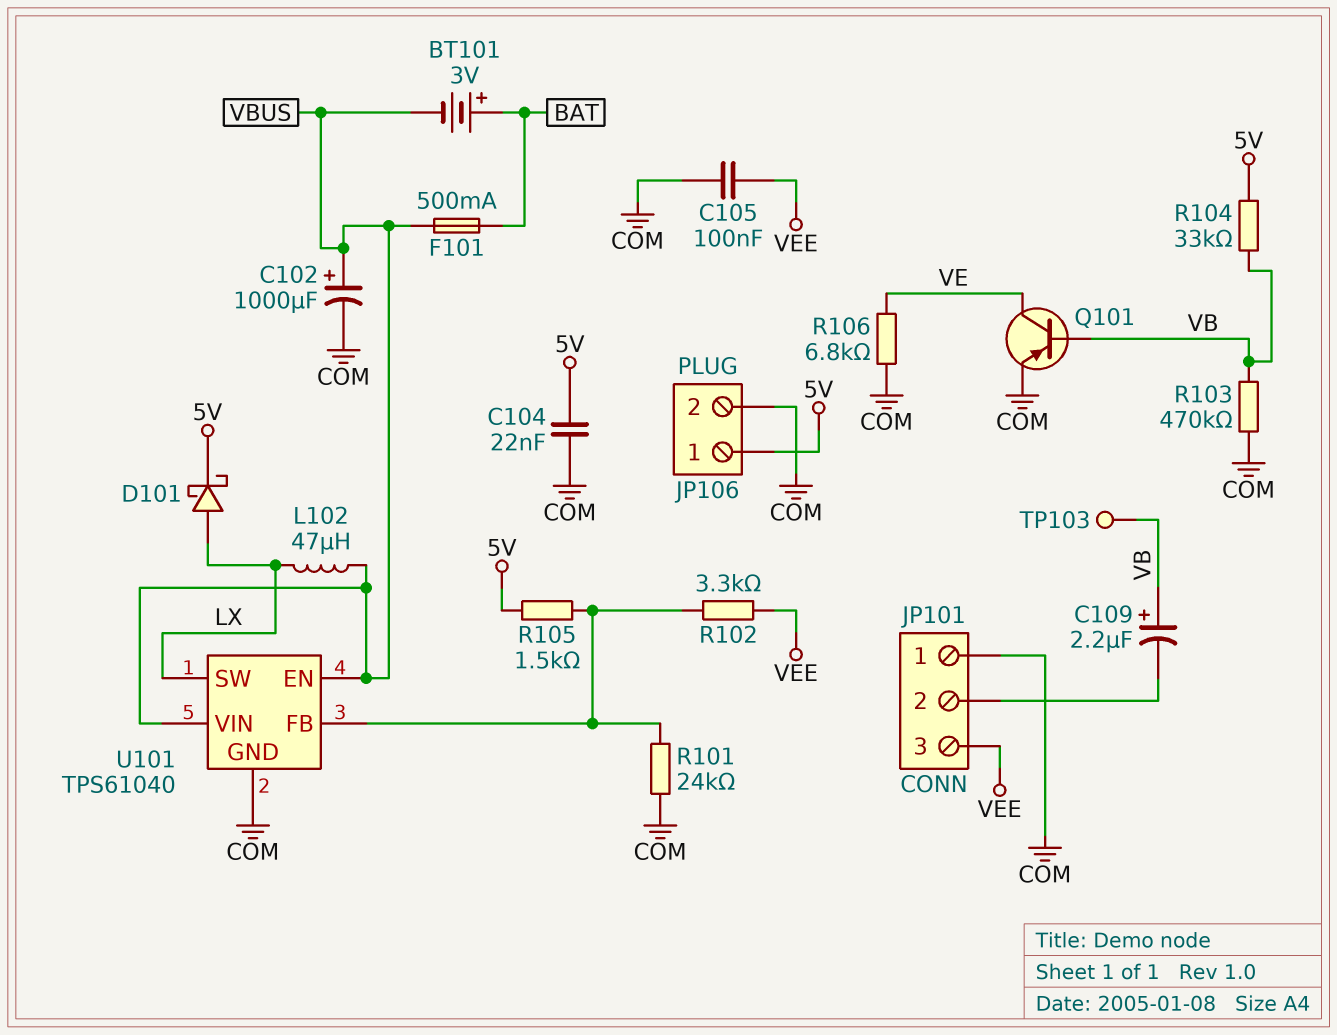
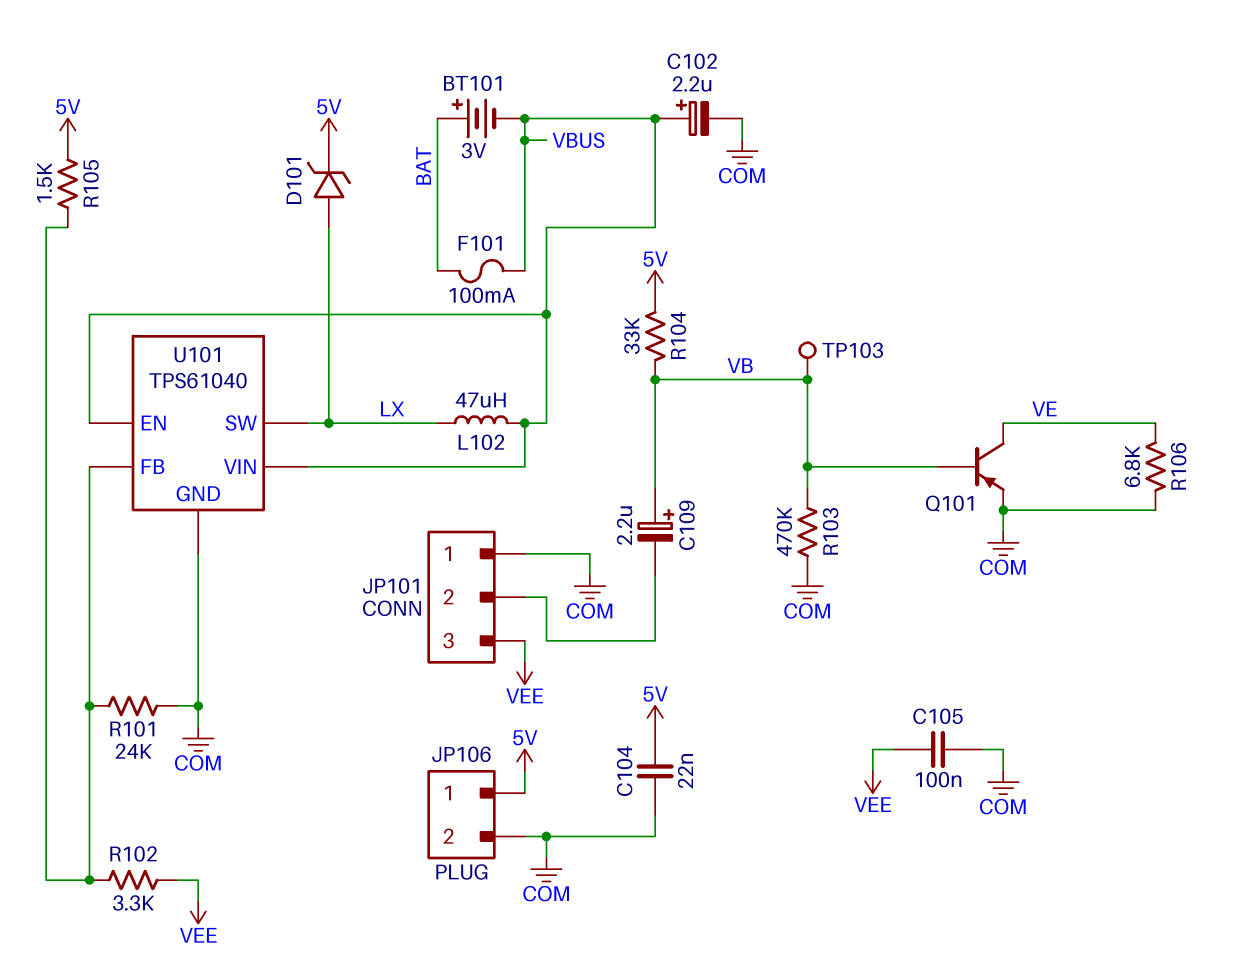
C102: 1000uF (plus VBUS, minus COM) -> 2.2uF (plus VBUS, minus COM)
D101: schottky (A LX, K 5V) -> zener (A LX, K 5V)
F101: 500mA (BAT, VBUS) -> 100mA (BAT, VBUS)

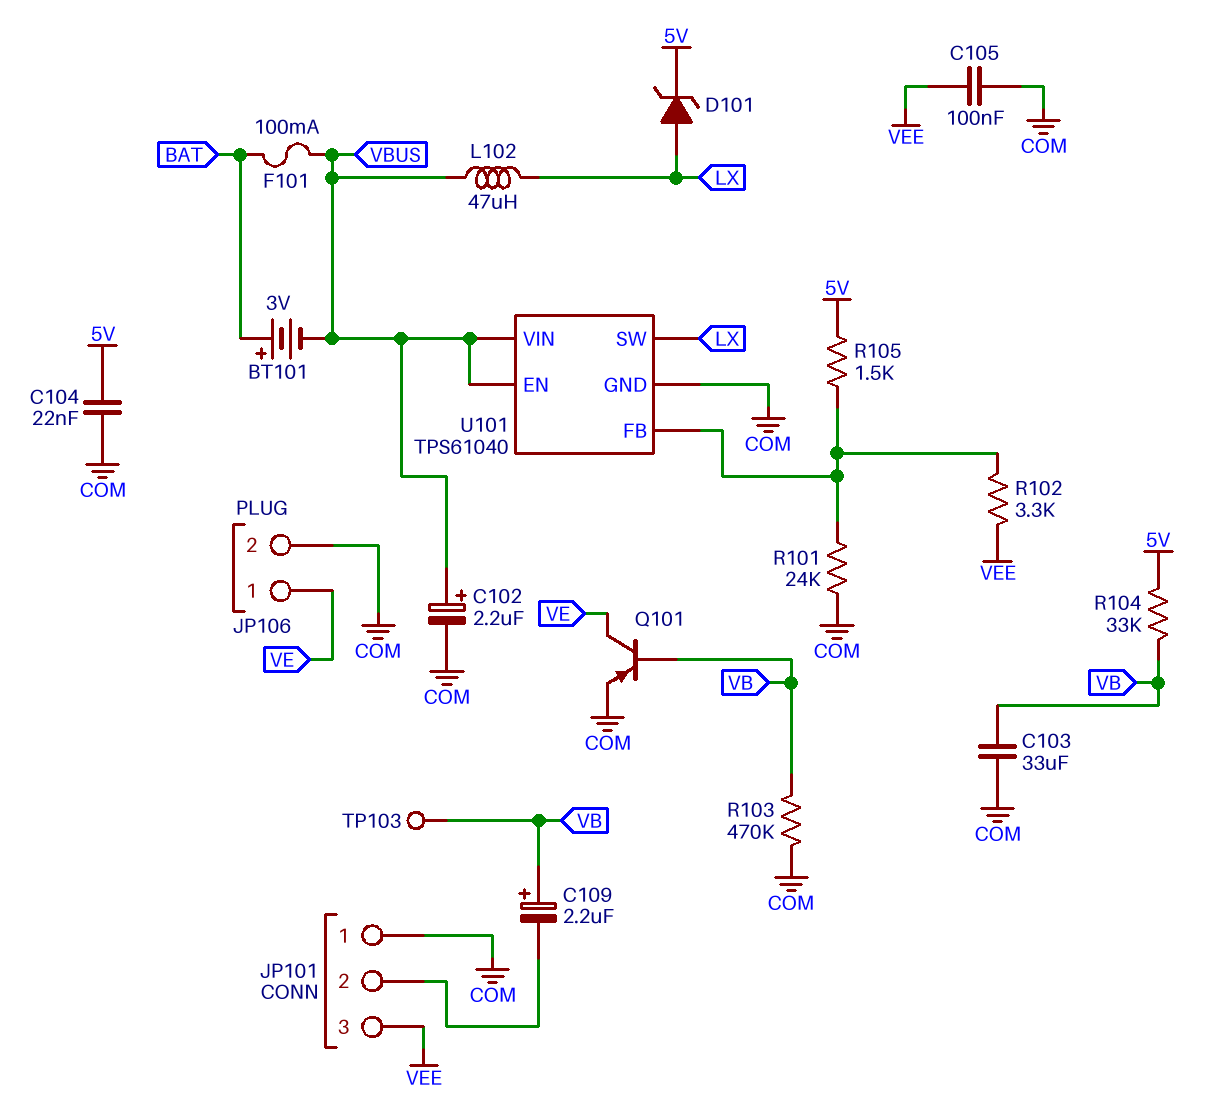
C103: none -> 33uF (COM, VB)
JP106 pin 1: 5V -> VE
R106: 6.8k (COM, VE) -> none

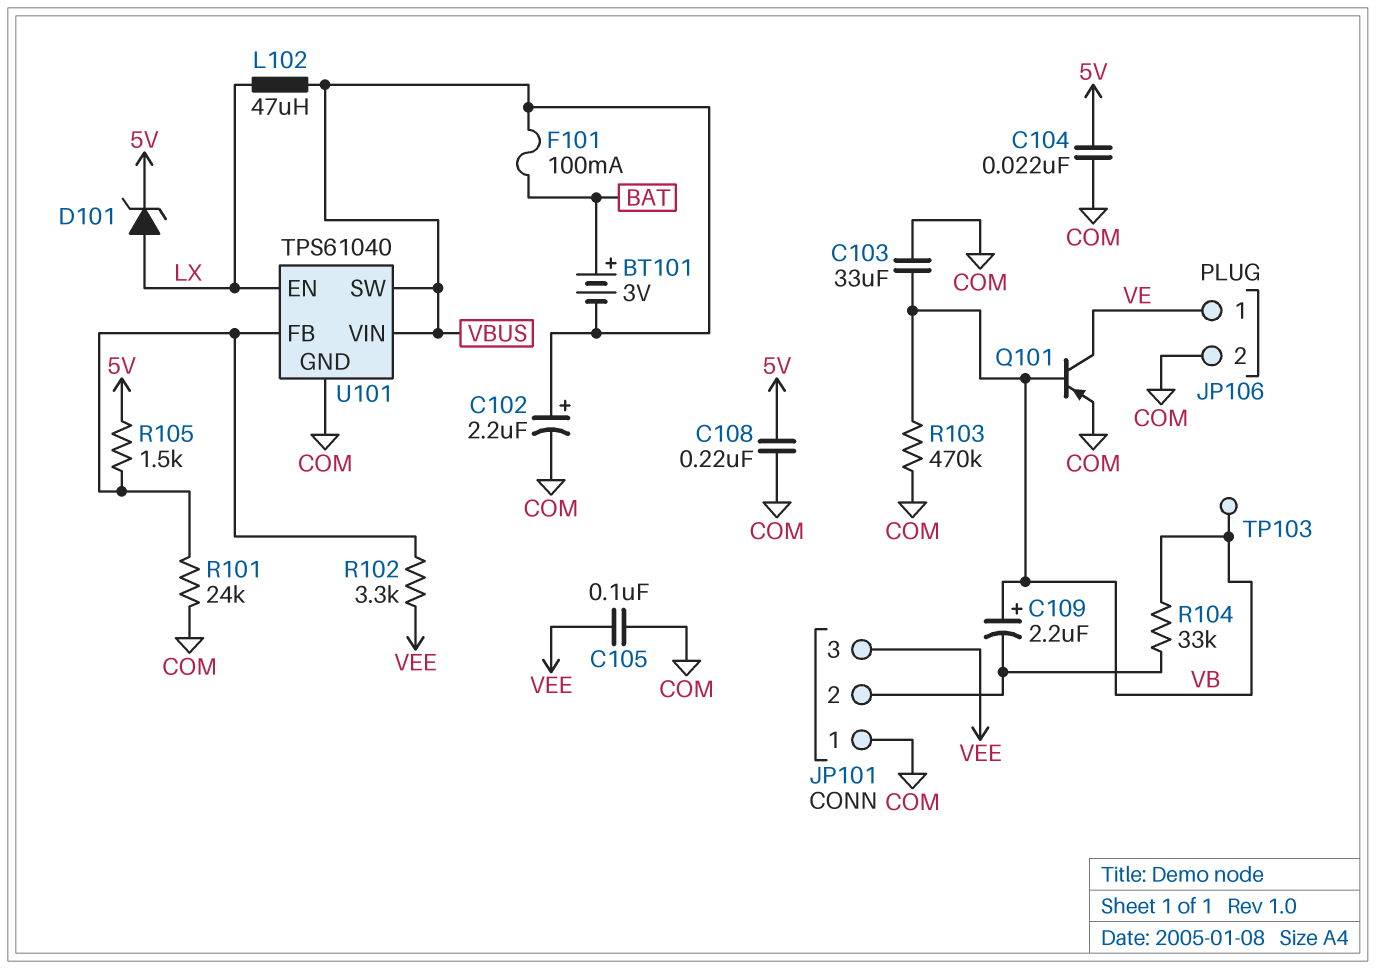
C108: none -> 220nF (5V, COM)
R104: 33k (5V, VB) -> 33k (JP101/2, VB)
U101 pin EN: VBUS -> LX
U101 pin SW: LX -> VBUS

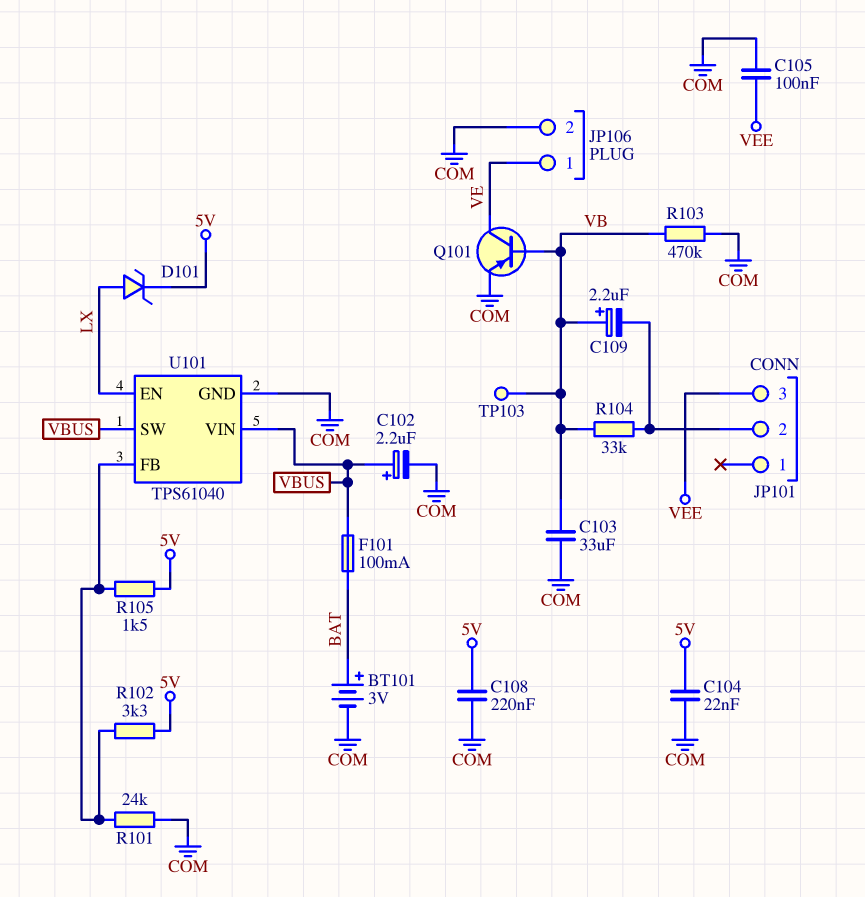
BT101: 3V (plus BAT, minus VBUS) -> 3V (plus BAT, minus COM)
JP101 pin 1: COM -> none
L102: 47uH (LX, VBUS) -> none
R102: 3.3k (U101/FB, VEE) -> 3.3k (5V, U101/FB)

